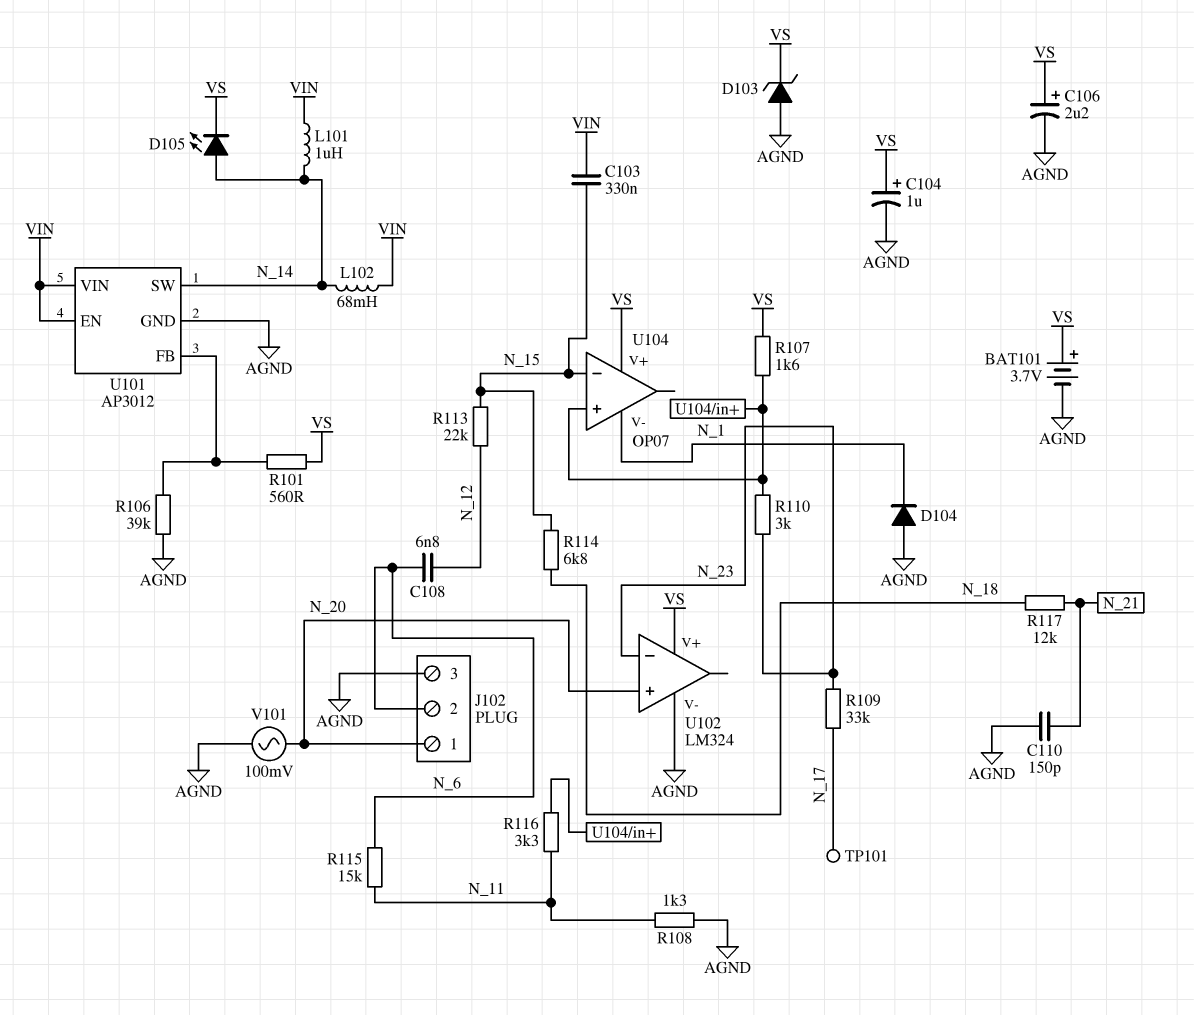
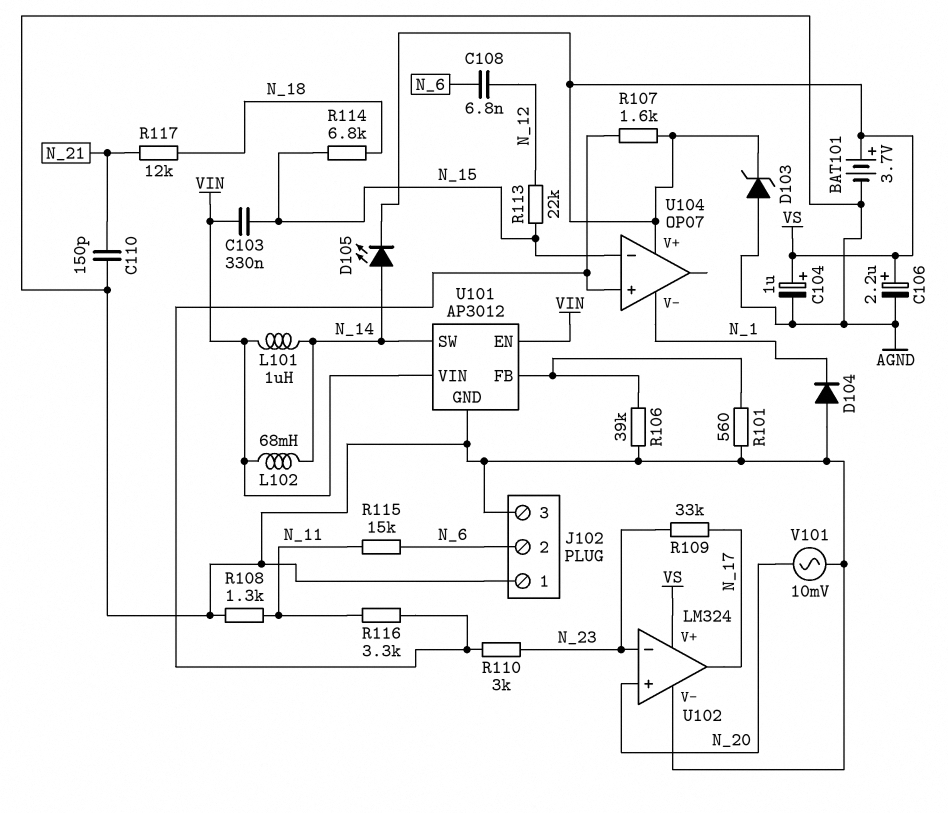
J102 pin 1: N_20 -> AGND
R101: 560 (U101/FB, VS) -> 560 (AGND, U101/FB)
TP101: test point (N_17) -> none
U102 pin out: none -> N_17
V101: AC 100mV (AGND, N_20) -> AC 10mV (AGND, N_20)

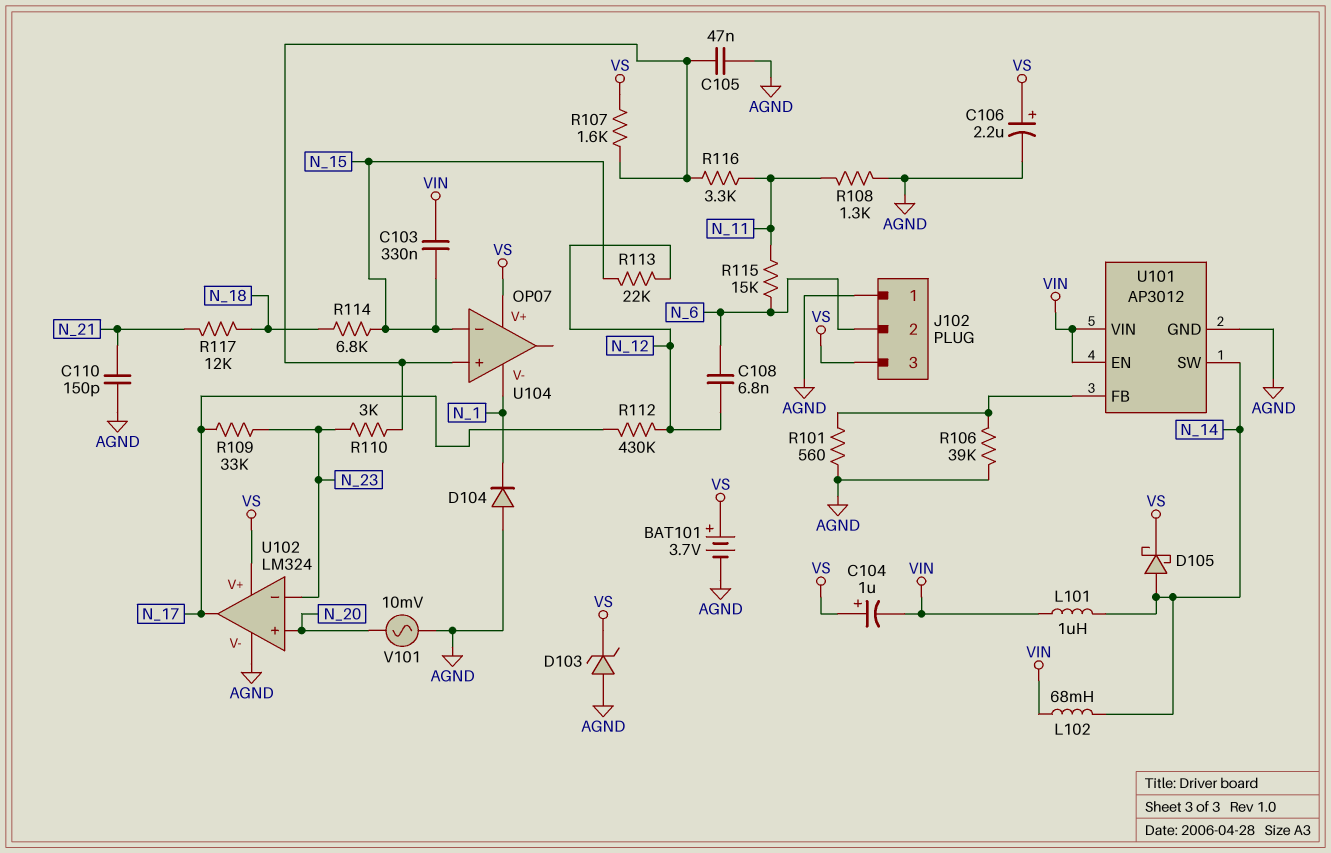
C104: 1uF (plus VS, minus AGND) -> 1uF (plus VS, minus VIN)
C105: none -> 47nF (AGND, U104/in+)
D105: LED (A N_14, K VS) -> schottky (A N_14, K VS)
J102 pin 3: AGND -> VS
R112: none -> 430k (N_12, N_17)

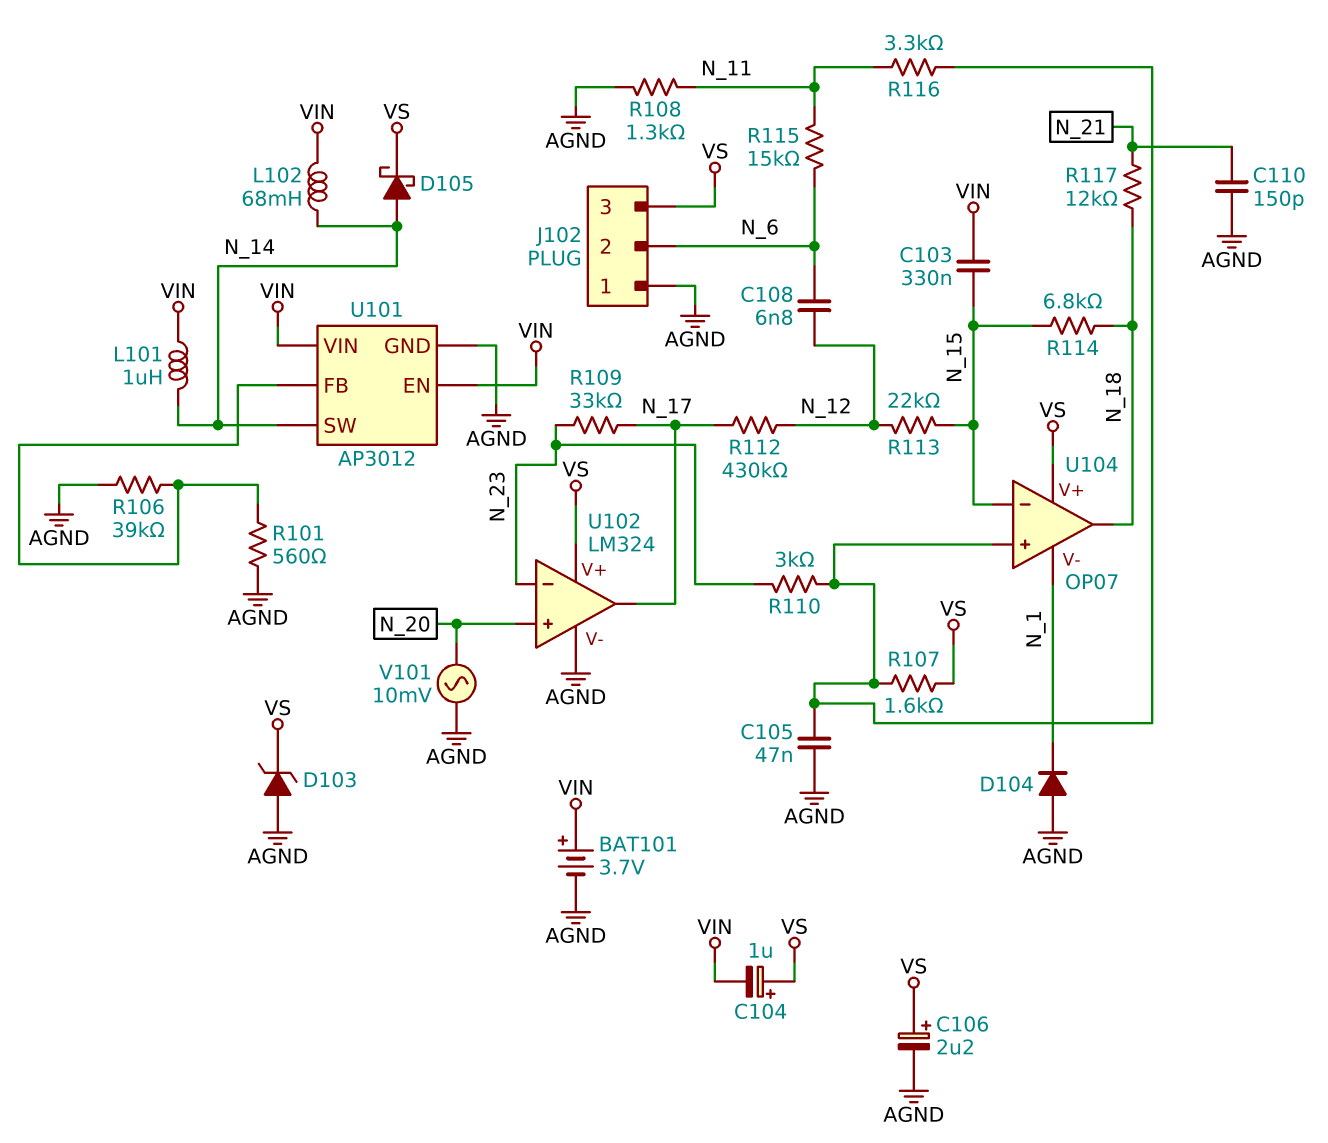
BAT101: 3.7V (plus VS, minus AGND) -> 3.7V (plus VIN, minus AGND)
U104 pin out: none -> N_18

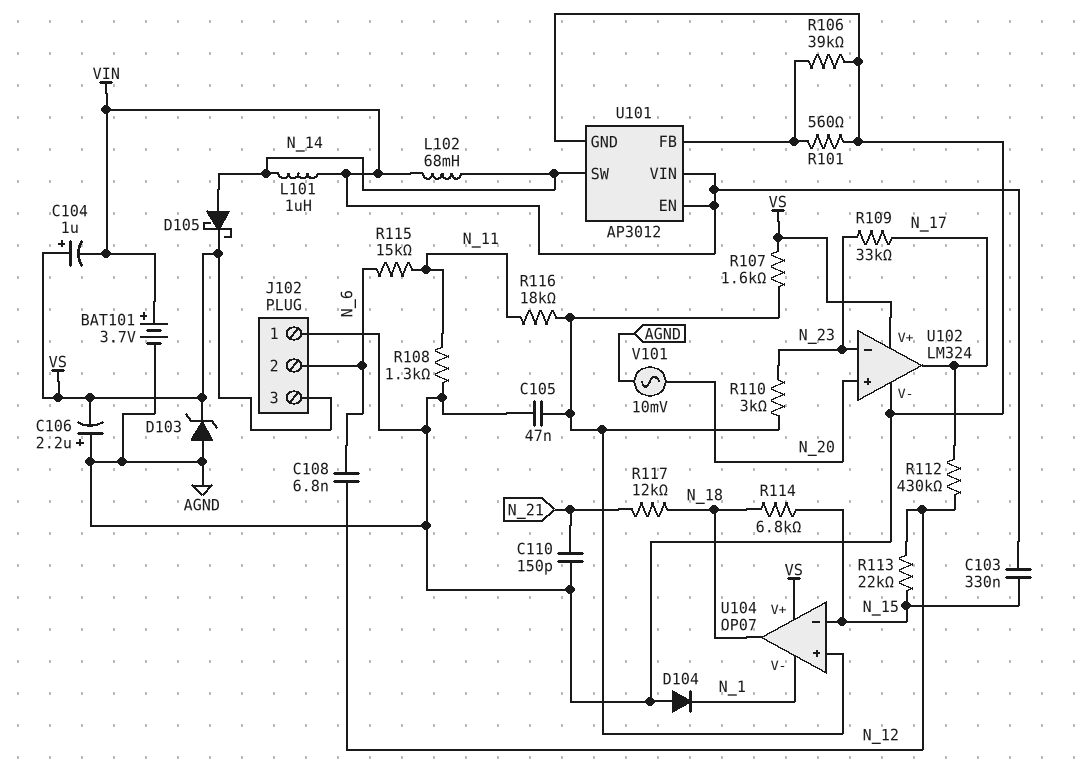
C106: 2.2uF (plus VS, minus AGND) -> 2.2uF (plus AGND, minus VS)
R116: 3.3k (N_11, U104/in+) -> 18k (N_11, U104/in+)

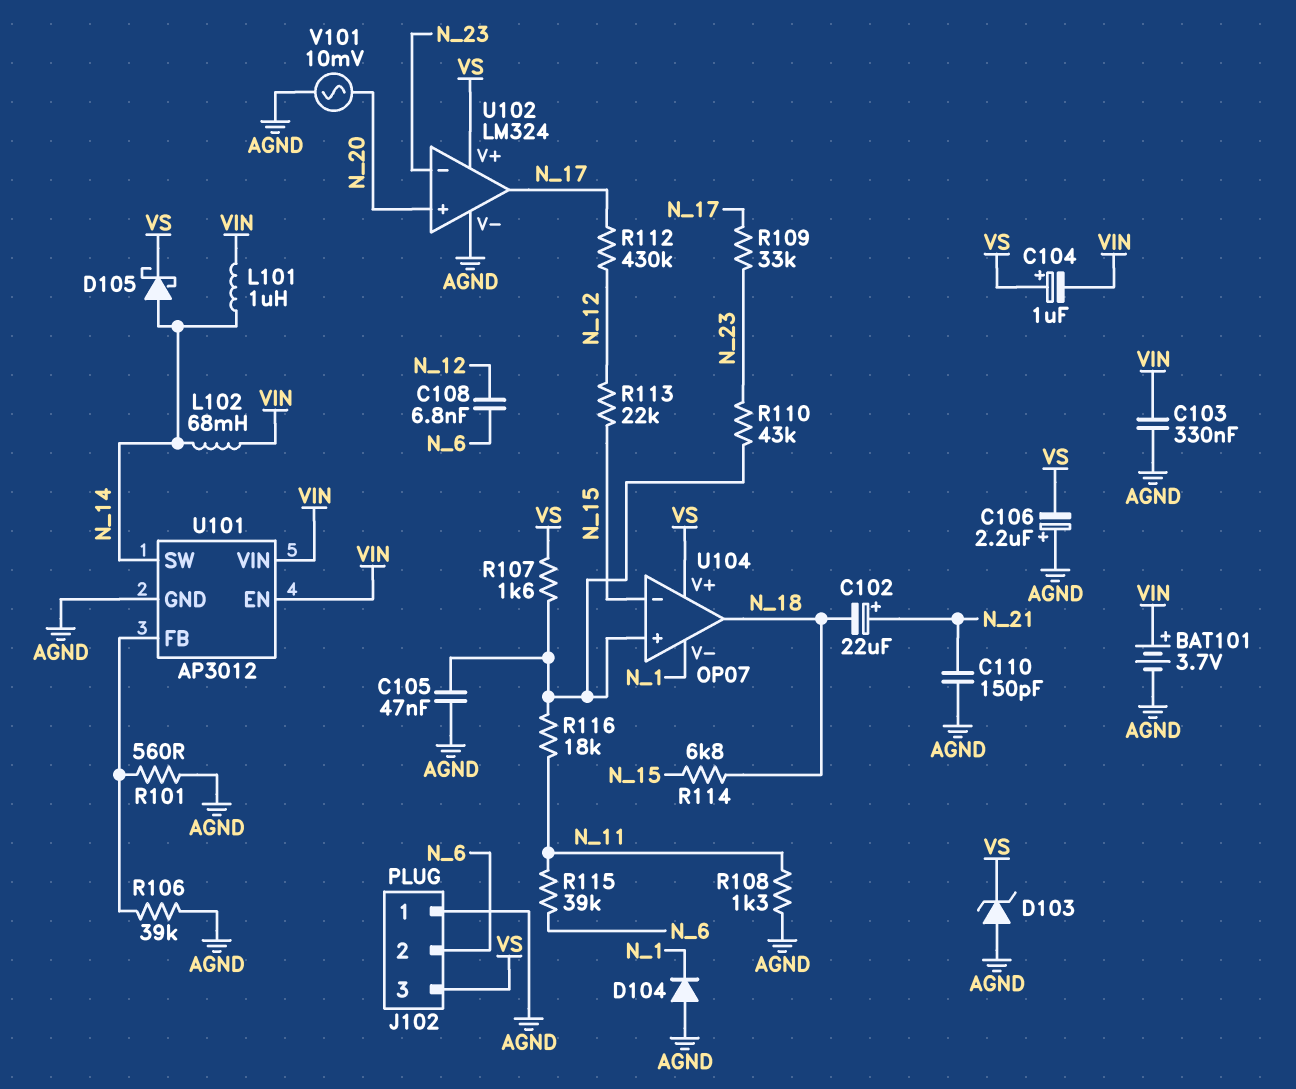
C102: none -> 22uF (plus N_21, minus N_18)
C103: 330nF (N_15, VIN) -> 330nF (AGND, VIN)
R110: 3k (N_23, U104/in+) -> 43k (N_23, U104/in+)
R115: 15k (N_6, N_11) -> 39k (N_6, N_11)
R117: 12k (N_18, N_21) -> none

